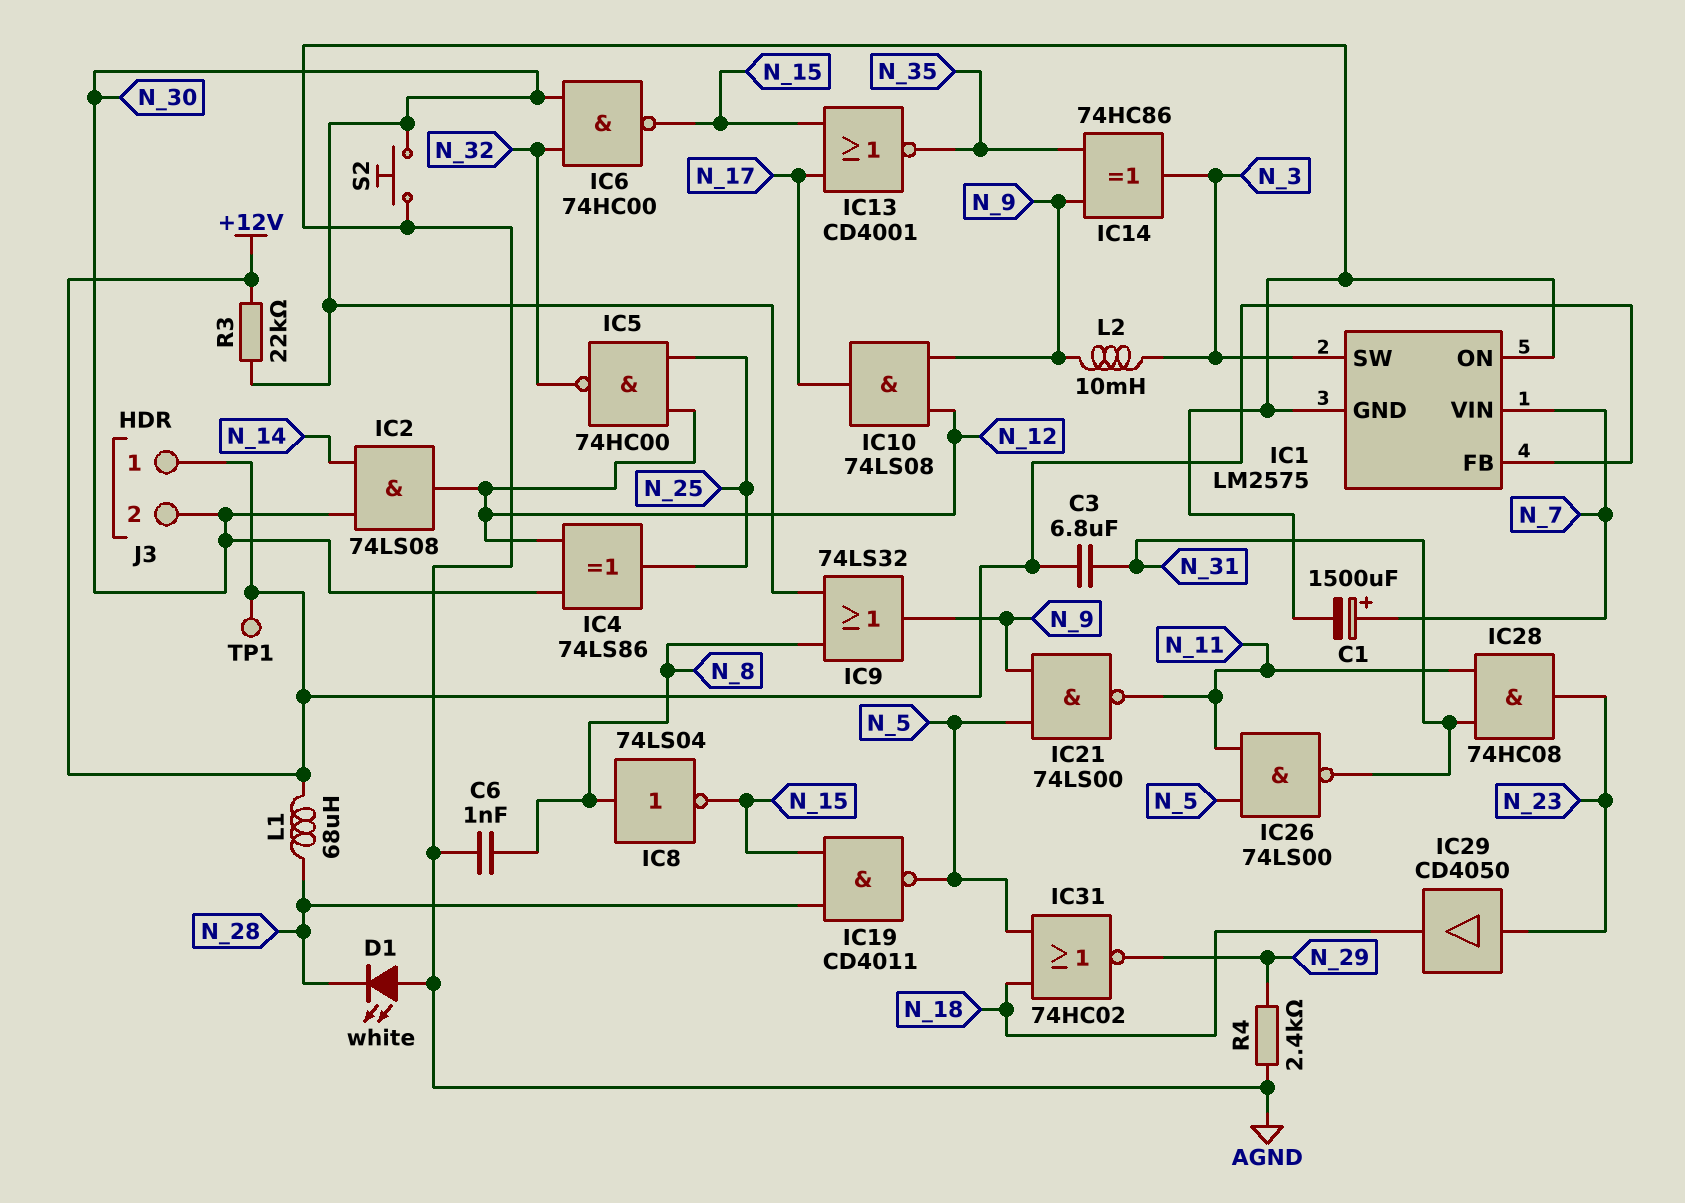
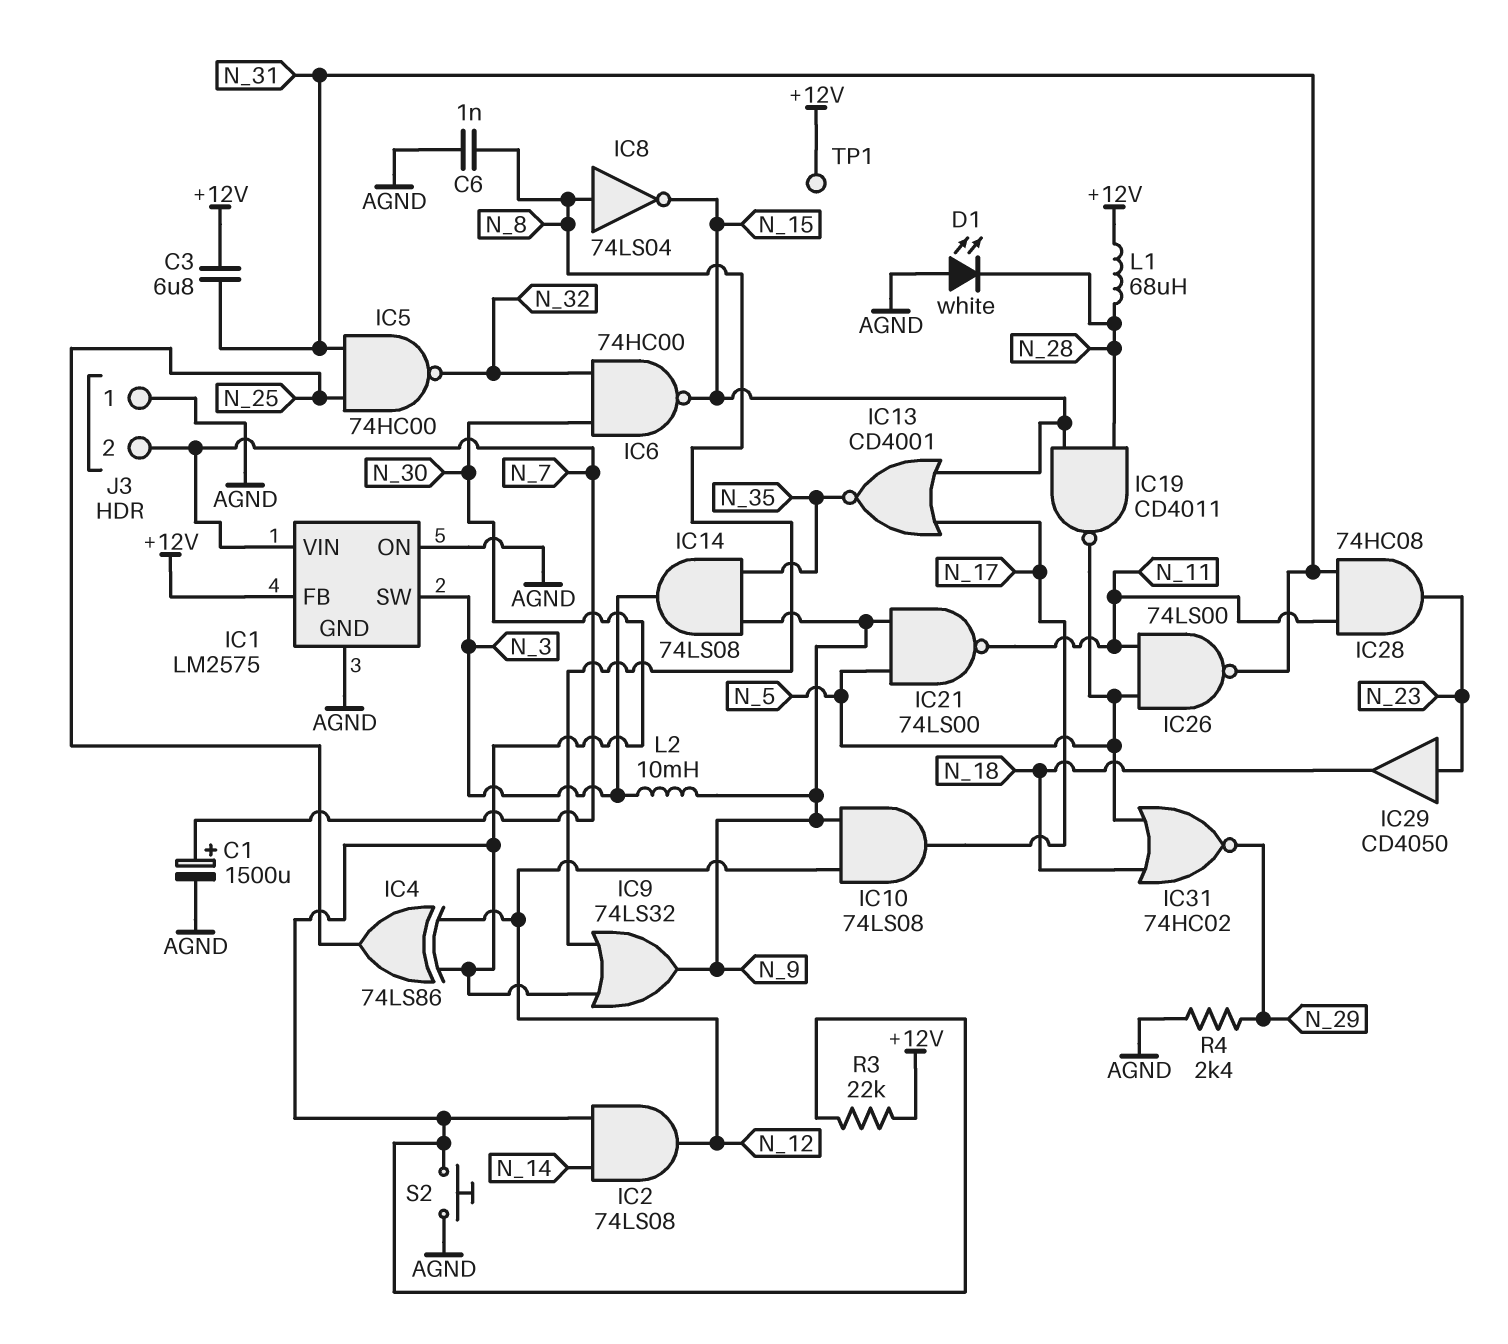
IC5: NAND 74HC00 (in N_12, in N_25, out N_32) -> NAND 74HC00 (in N_25, in N_31, out N_32)
IC14: XOR 74HC86 (in N_9, in N_35, out N_3) -> AND 74LS08 (in N_9, in N_35, out N_3)
J3 pin 1: +12V -> AGND
J3 pin 2: N_30 -> N_7

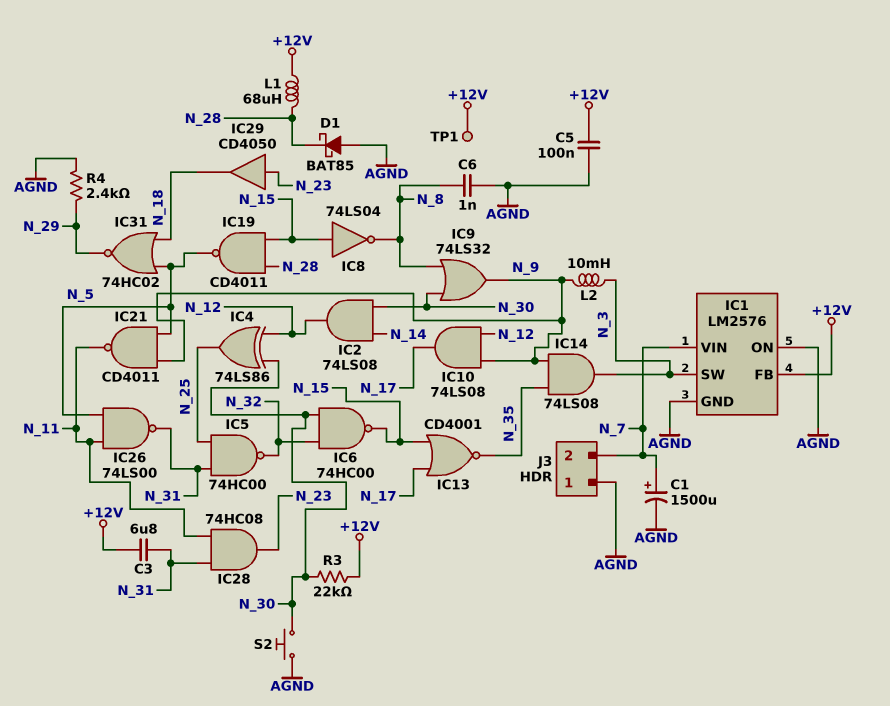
C5: none -> 100nF (+12V, AGND)
D1: LED white (A AGND, K N_28) -> schottky BAT85 (A AGND, K N_28)
IC1: LM2575 -> LM2576
IC8: NOT 74LS04 (in N_8, out N_15) -> NOT 74LS04 (in N_15, out N_8)
IC21: NAND 74LS00 (in N_5, in N_9, out N_11) -> NAND CD4011 (in N_5, in N_9, out N_11)

